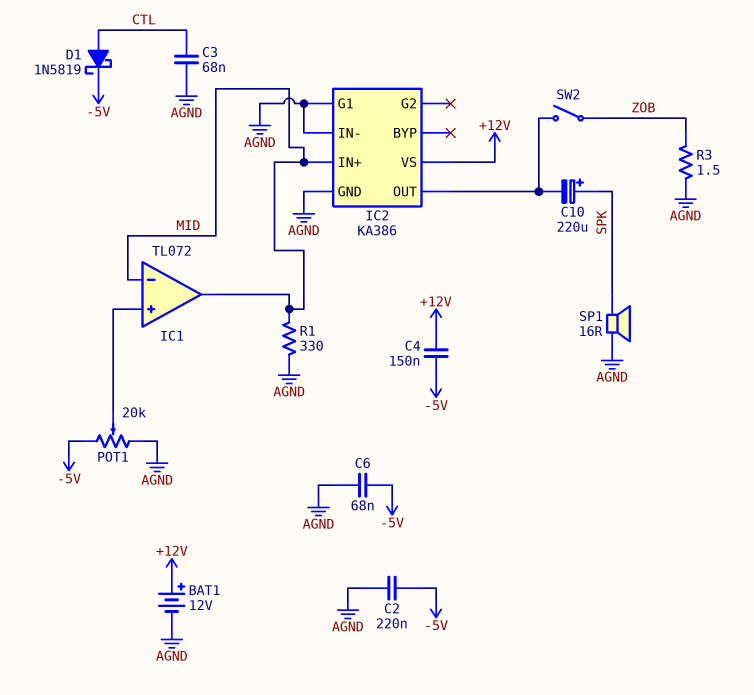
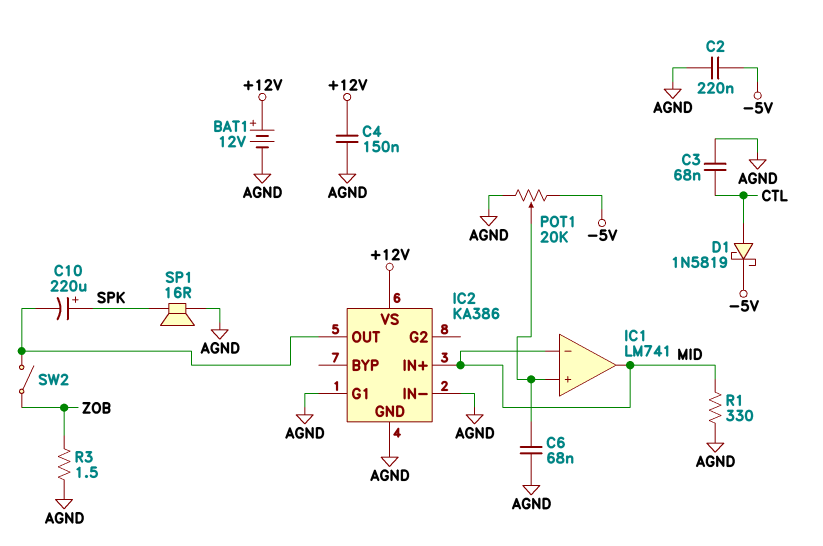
C4: 150nF (+12V, -5V) -> 150nF (+12V, AGND)
C6: 68nF (-5V, AGND) -> 68nF (AGND, IC1/in+)
IC1: TL072 -> LM741

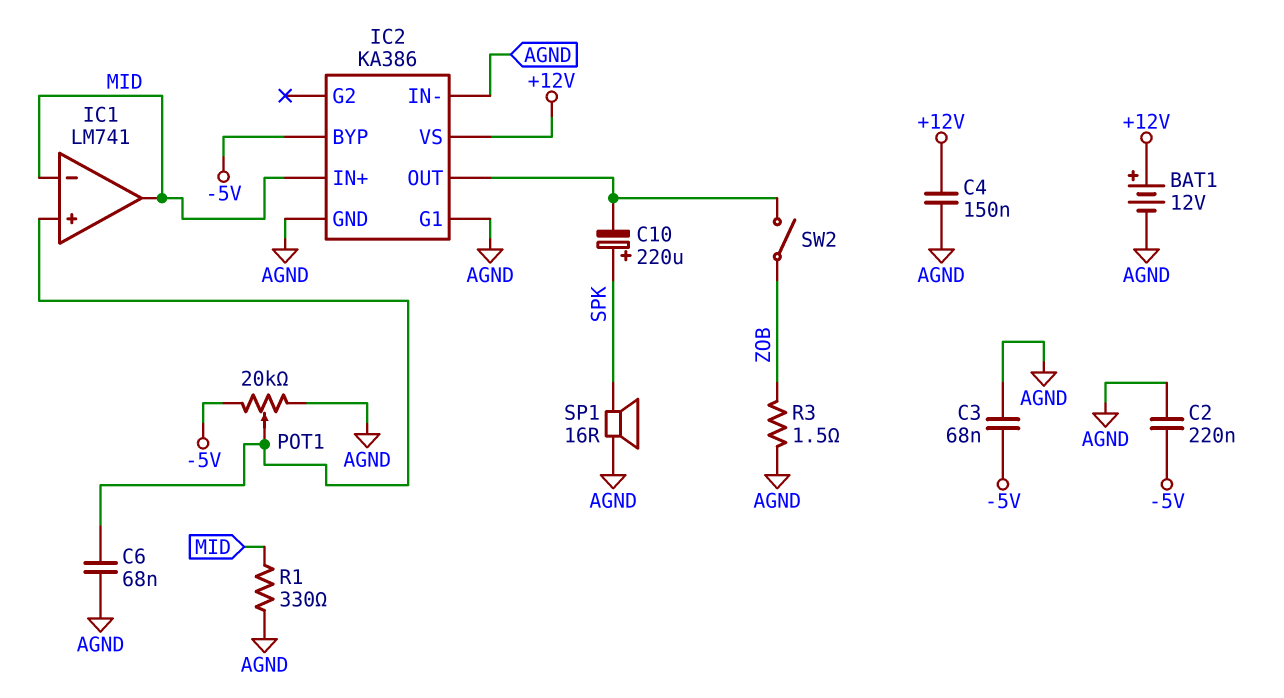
C3: 68nF (AGND, CTL) -> 68nF (-5V, AGND)
D1: schottky 1N5819 (A CTL, K -5V) -> none
IC2 pin BYP: none -> -5V

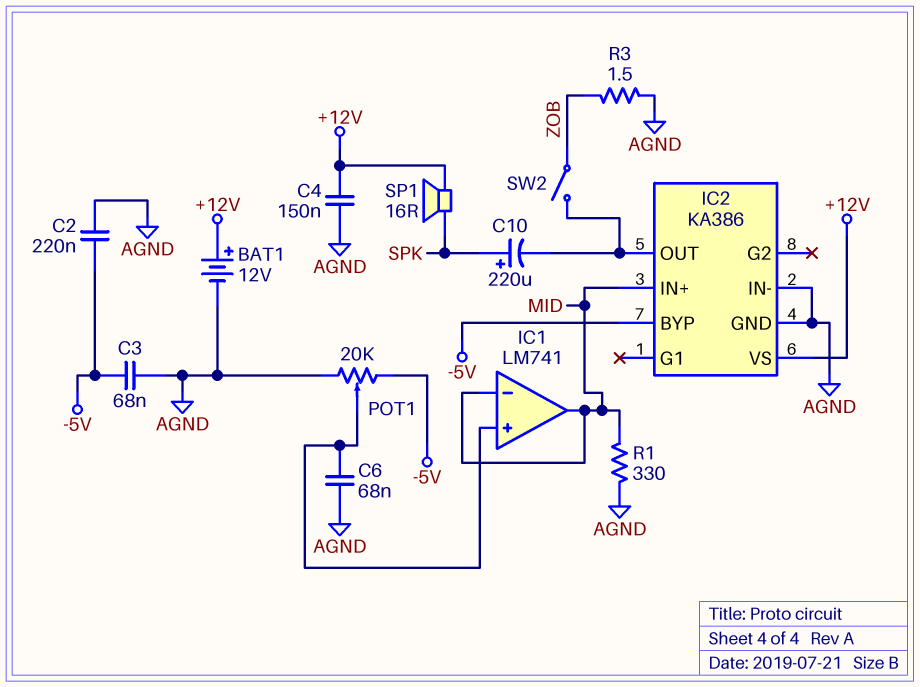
IC2 pin G1: AGND -> none
SP1: speaker 16R (AGND, SPK) -> speaker 16R (+12V, SPK)

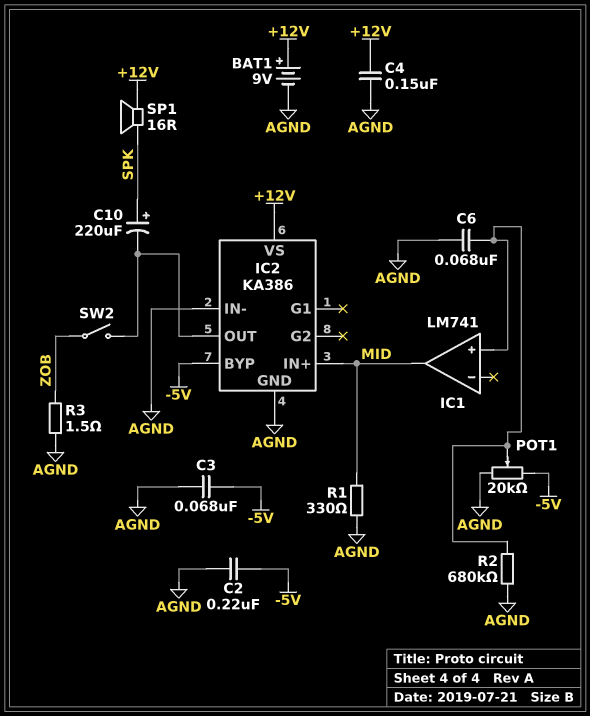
BAT1: 12V (plus +12V, minus AGND) -> 9V (plus +12V, minus AGND)
IC1 pin in-: MID -> none
R2: none -> 680k (AGND, IC1/in+)

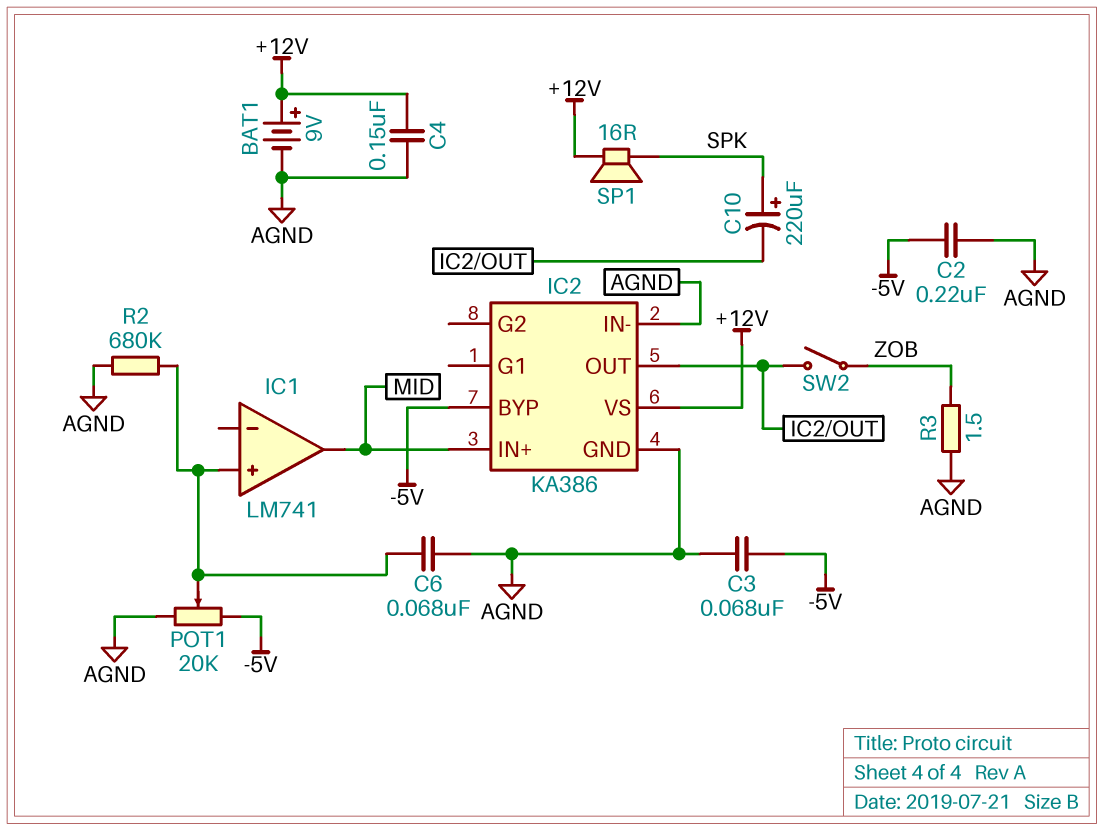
R1: 330 (AGND, MID) -> none

